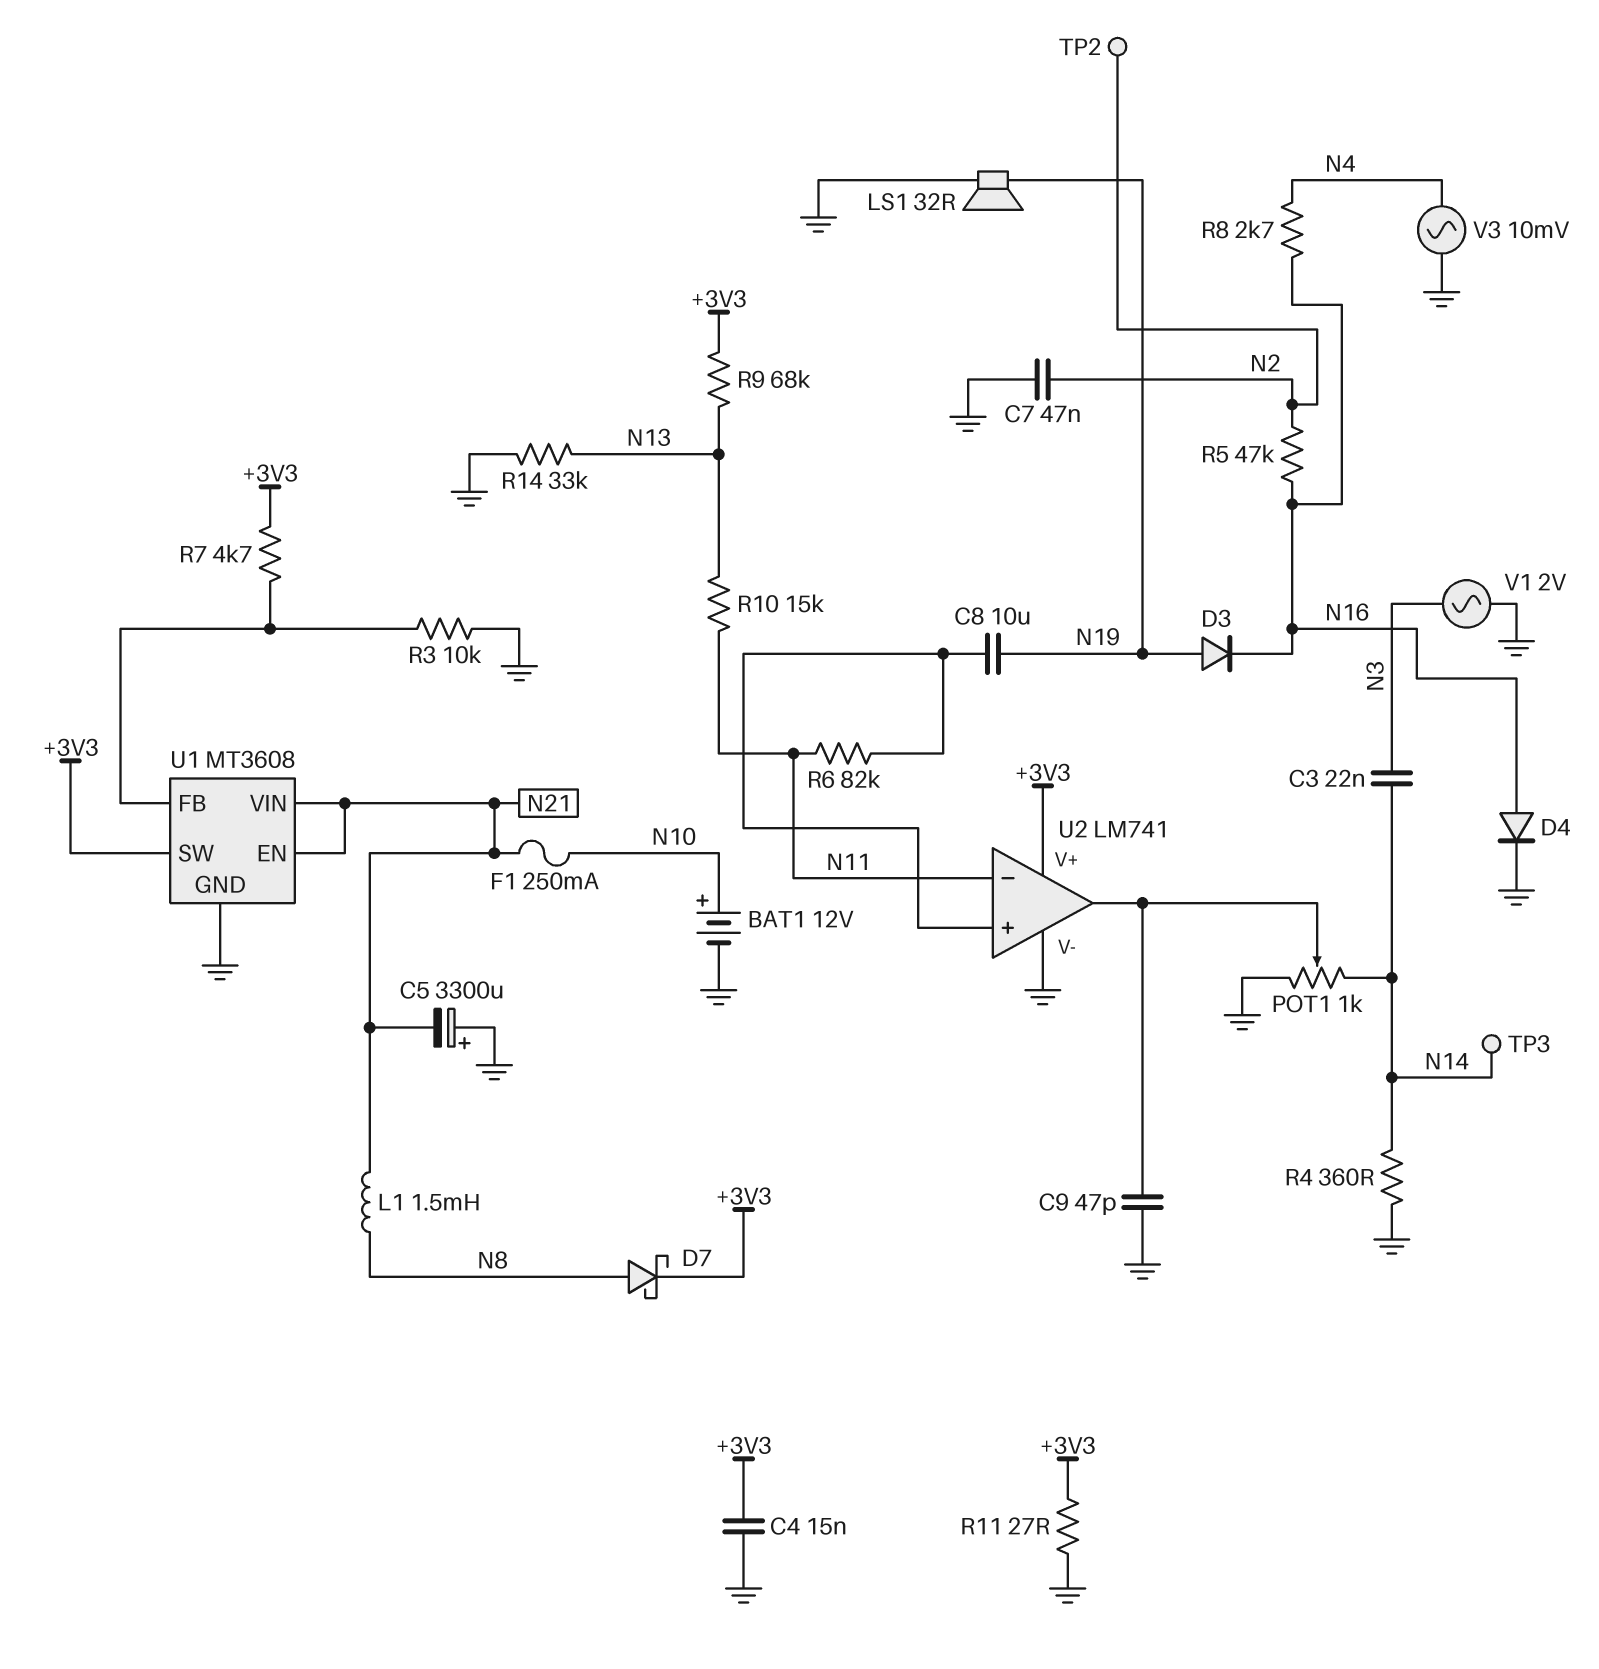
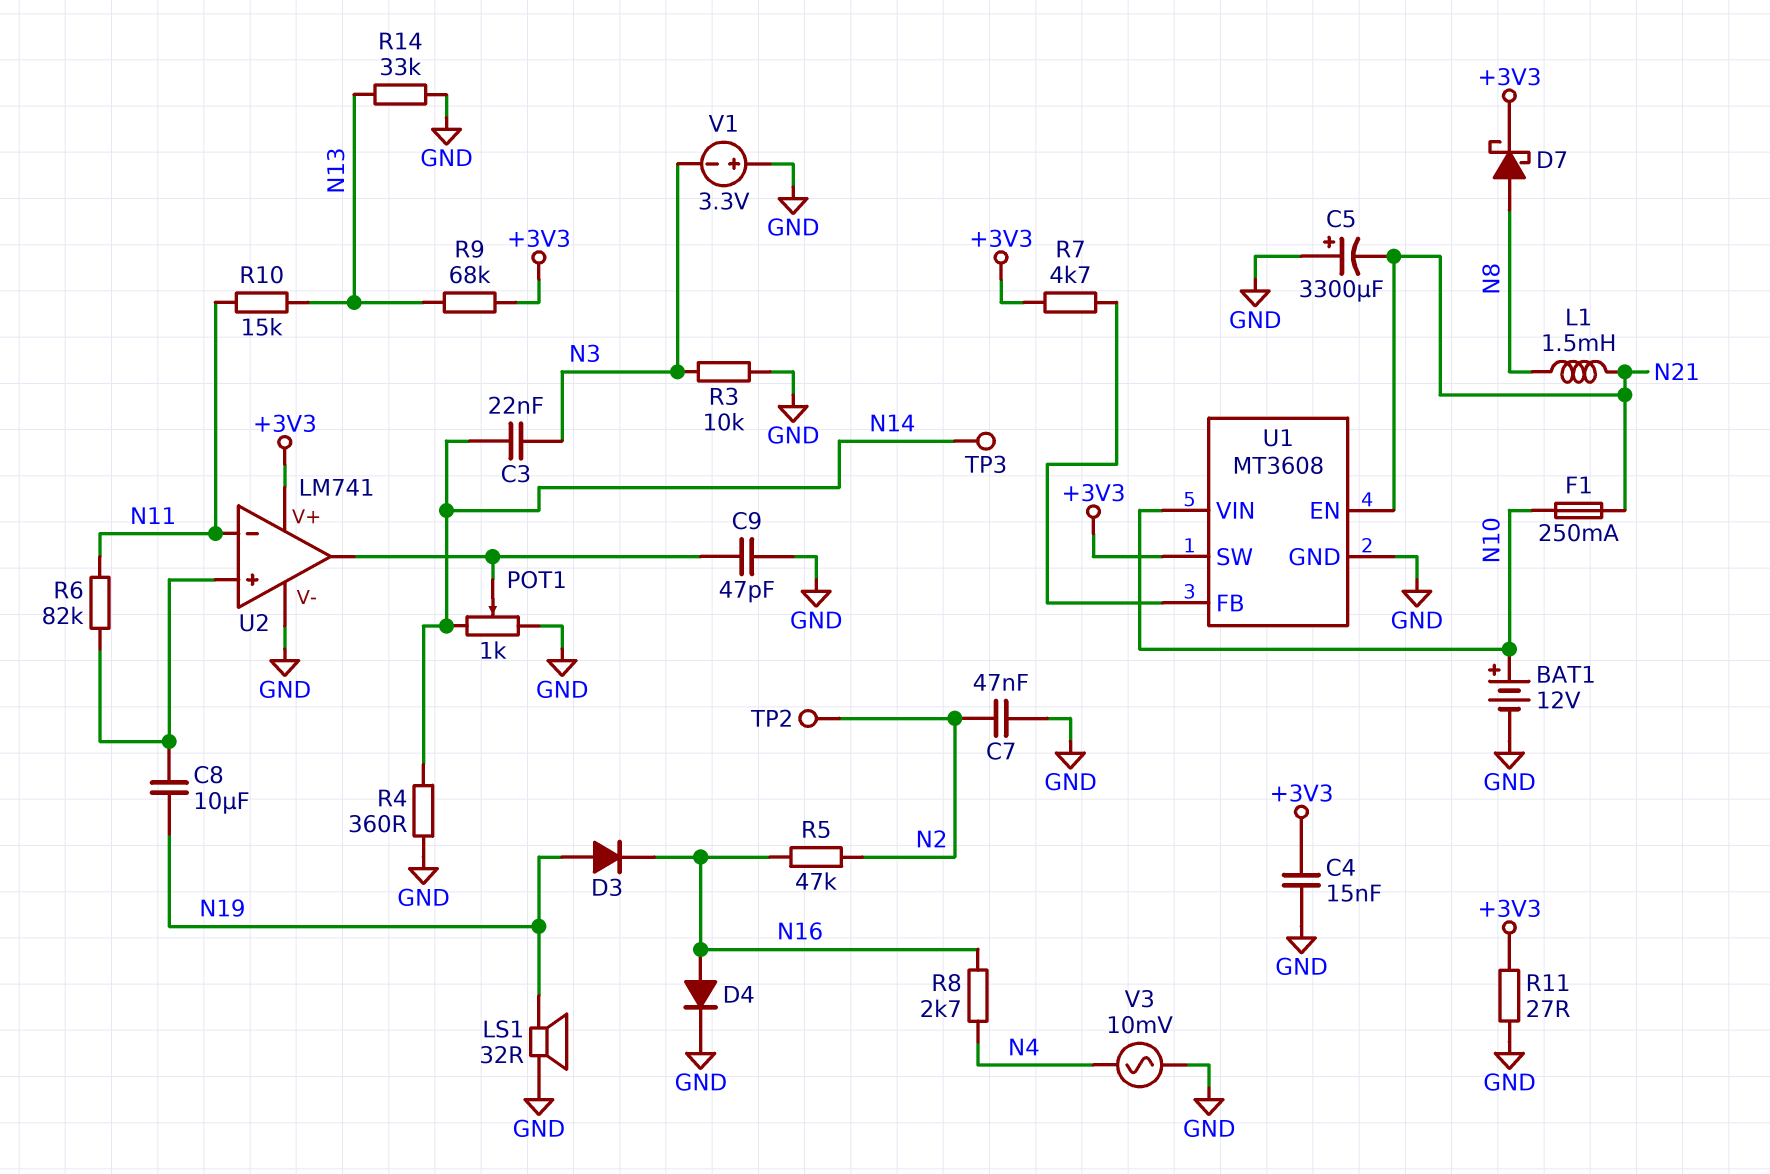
R3: 10k (GND, U1/FB) -> 10k (GND, N3)
U1 pin VIN: N21 -> N10
V1: AC 2V (GND, N3) -> 3.3V (plus GND, minus N3)

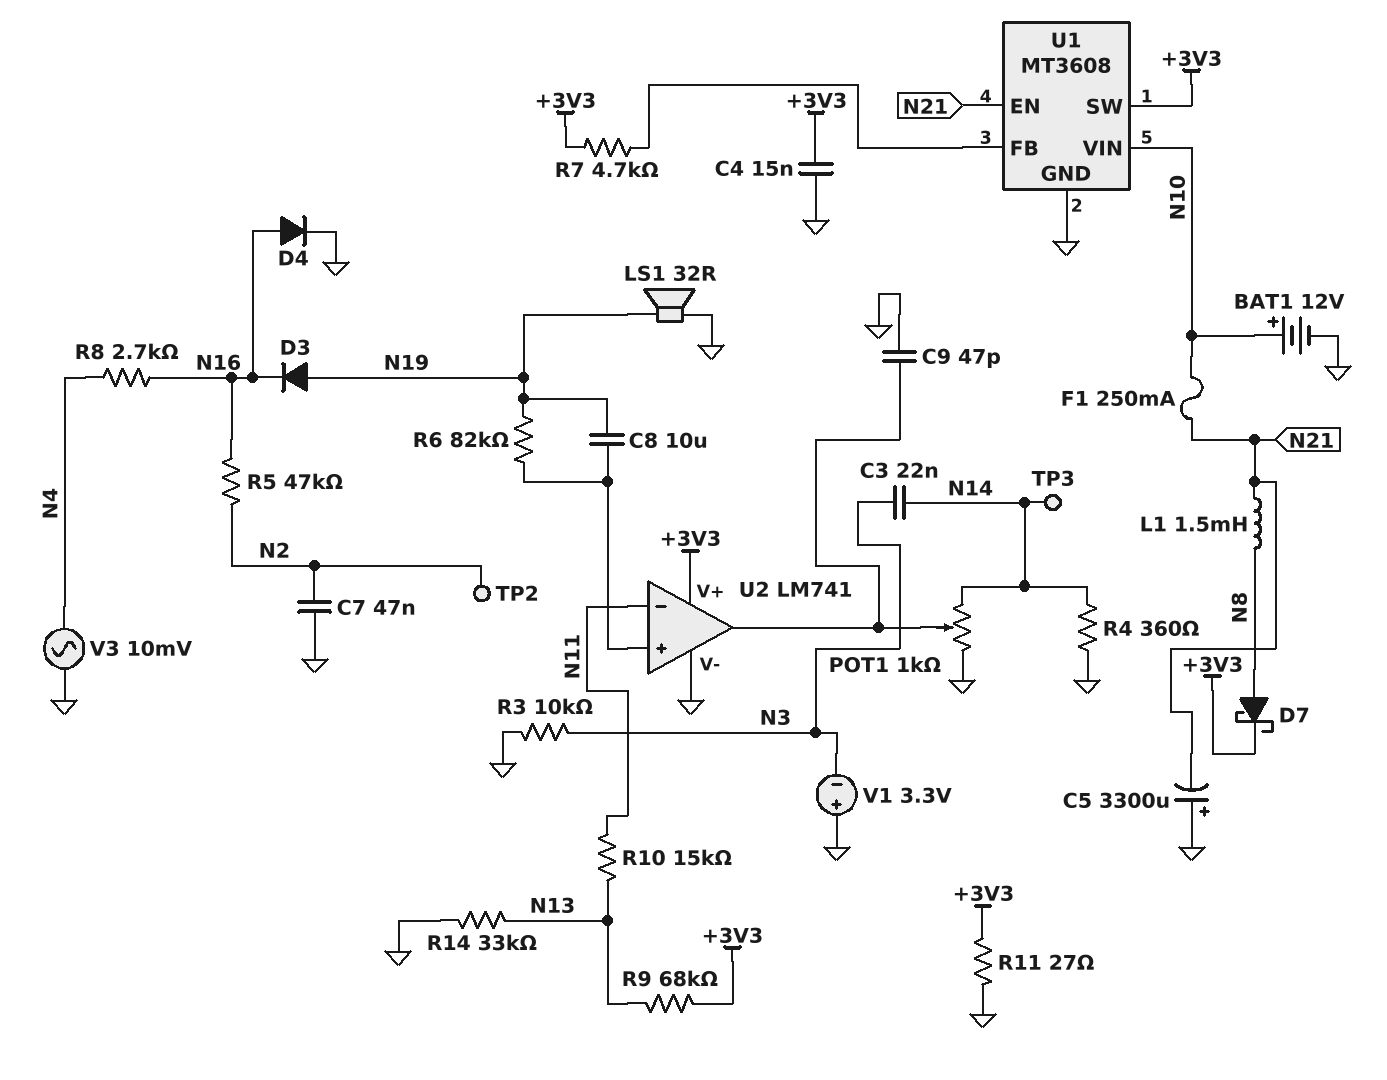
R6: 82k (N11, U2/in+) -> 82k (N19, U2/in+)

